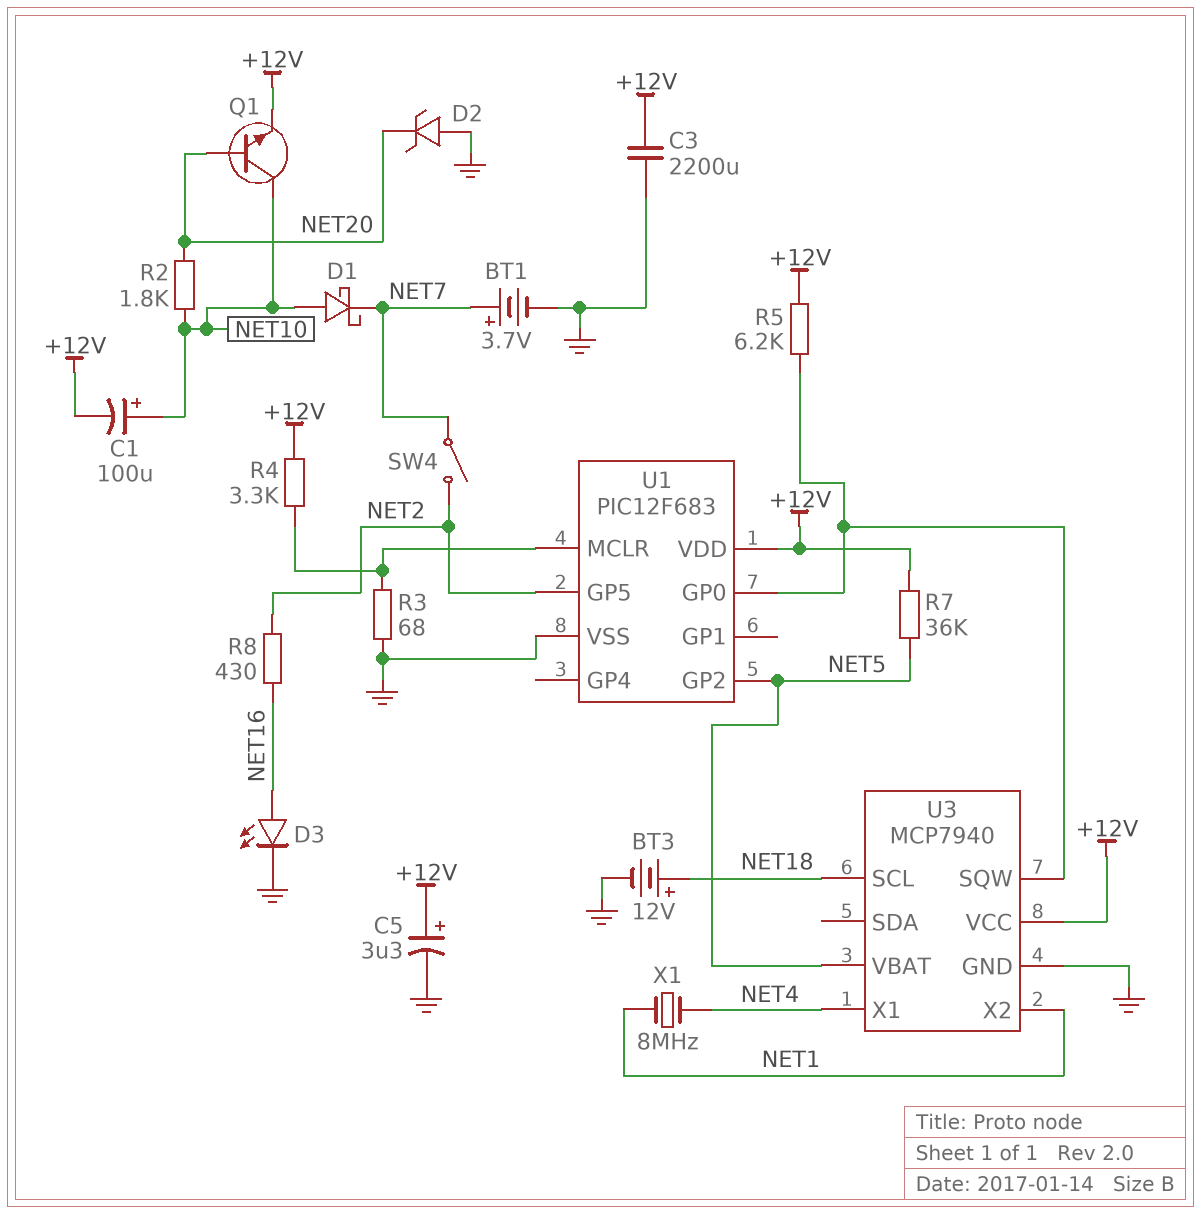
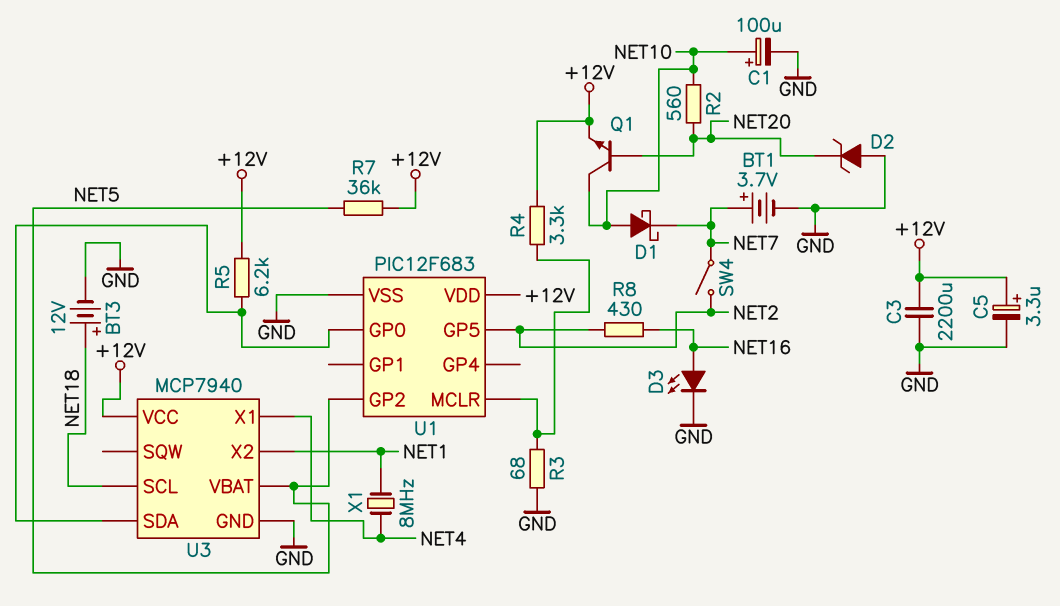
C1: 100uF (plus NET10, minus +12V) -> 100uF (plus NET10, minus GND)
R2: 1.8k (NET10, NET20) -> 560 (NET10, NET20)
U3 pin SDA: none -> U1/GP0
U3 pin SQW: U1/GP0 -> none

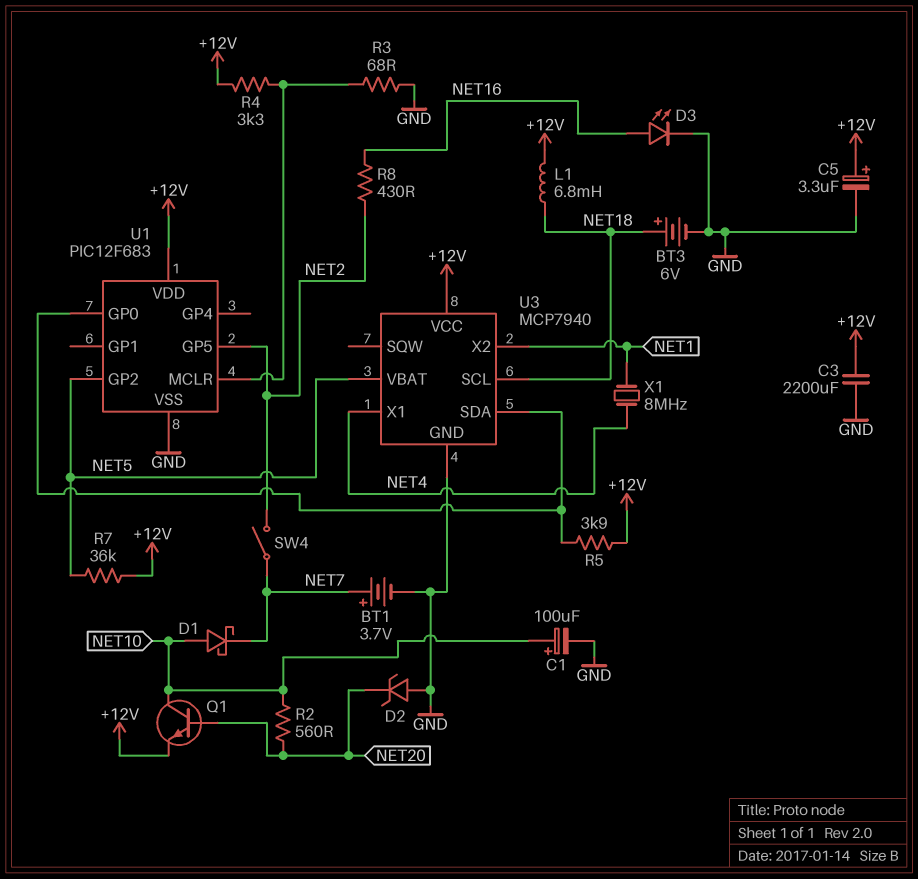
BT3: 12V (plus NET18, minus GND) -> 6V (plus NET18, minus GND)
L1: none -> 6.8mH (+12V, NET18)
R5: 6.2k (+12V, U1/GP0) -> 3.9k (+12V, U1/GP0)

